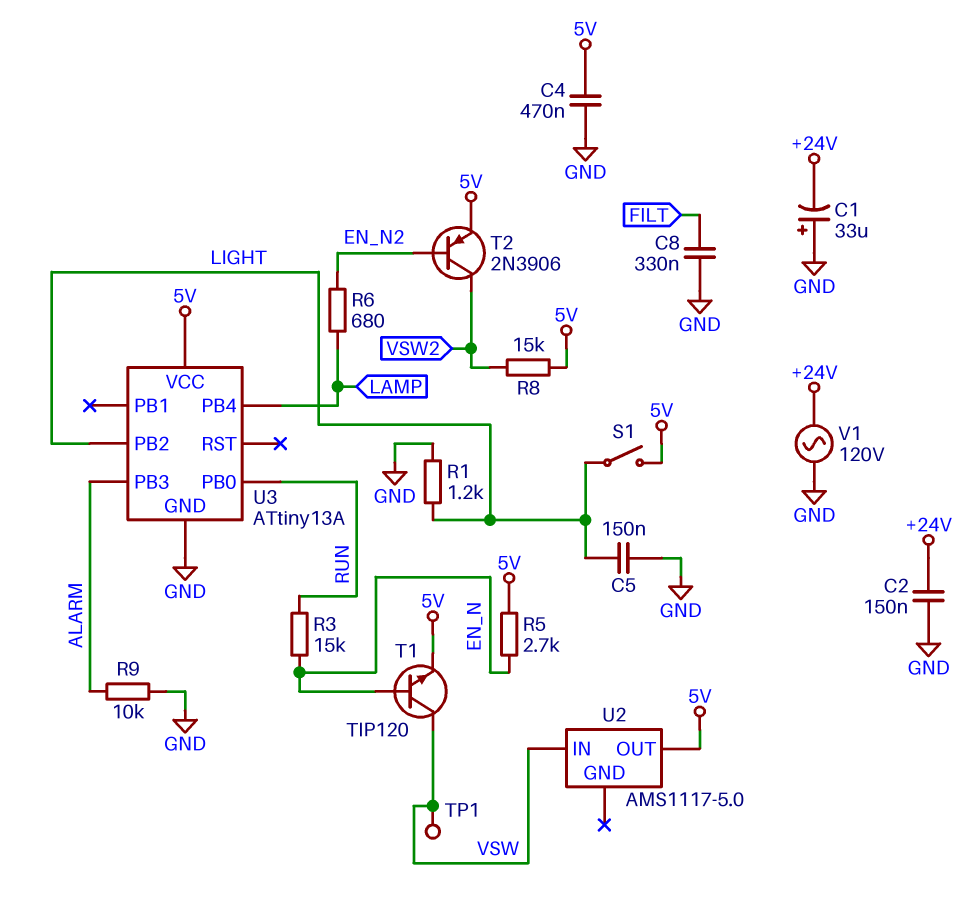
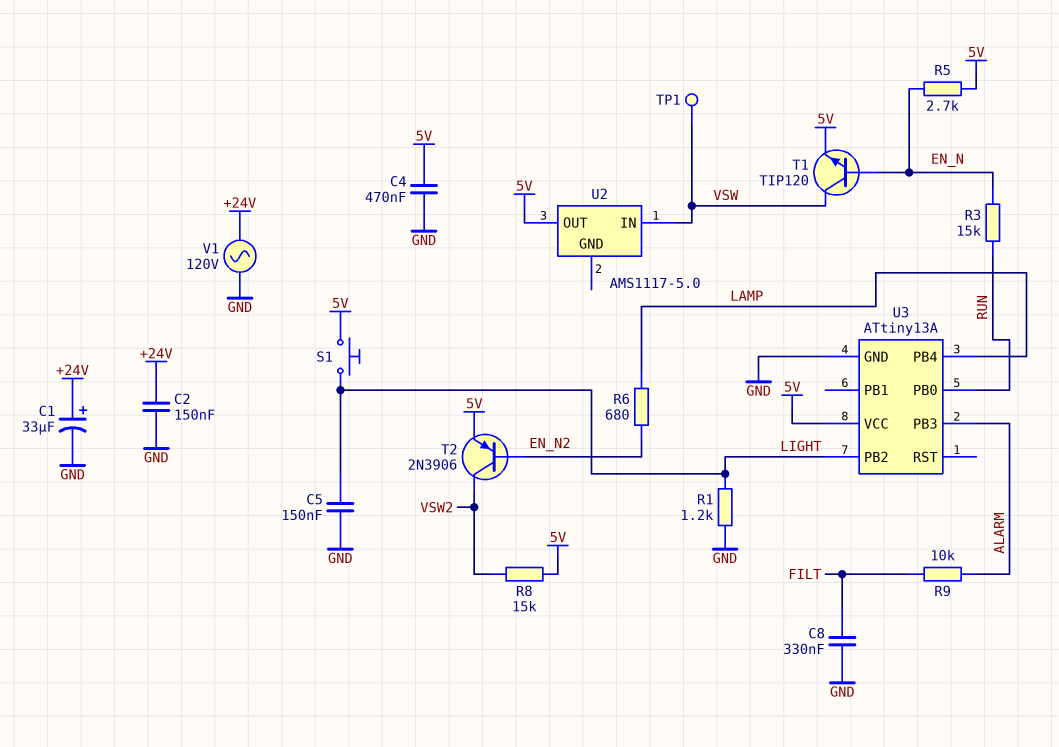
C1: 33uF (plus GND, minus +24V) -> 33uF (plus +24V, minus GND)
R9: 10k (ALARM, GND) -> 10k (ALARM, FILT)
S1: switch (5V, LIGHT) -> button (5V, LIGHT)

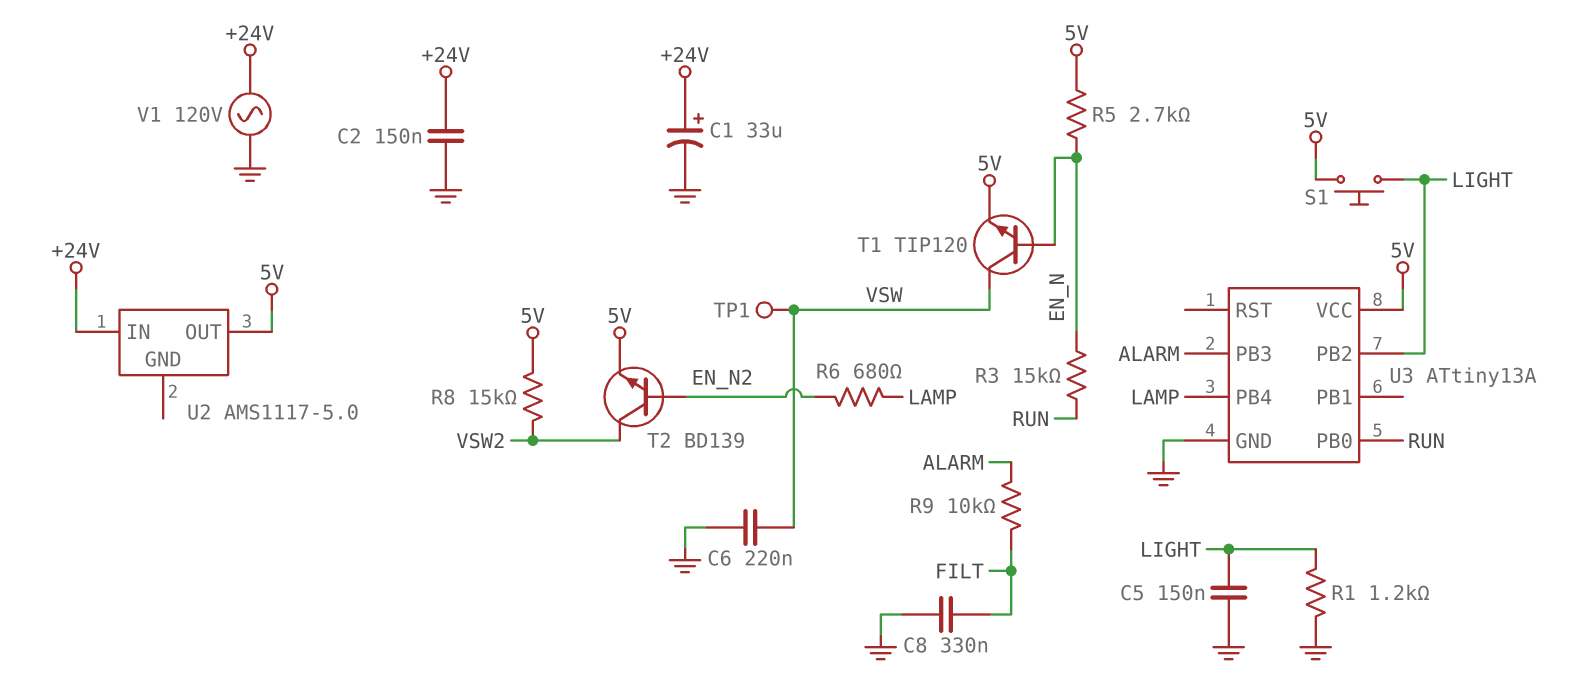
C4: 470nF (5V, GND) -> none
C6: none -> 220nF (GND, VSW)
T2: PNP 2N3906 (B EN_N2, C VSW2, E 5V) -> NPN BD139 (B EN_N2, C VSW2, E 5V)
U2 pin IN: VSW -> +24V

